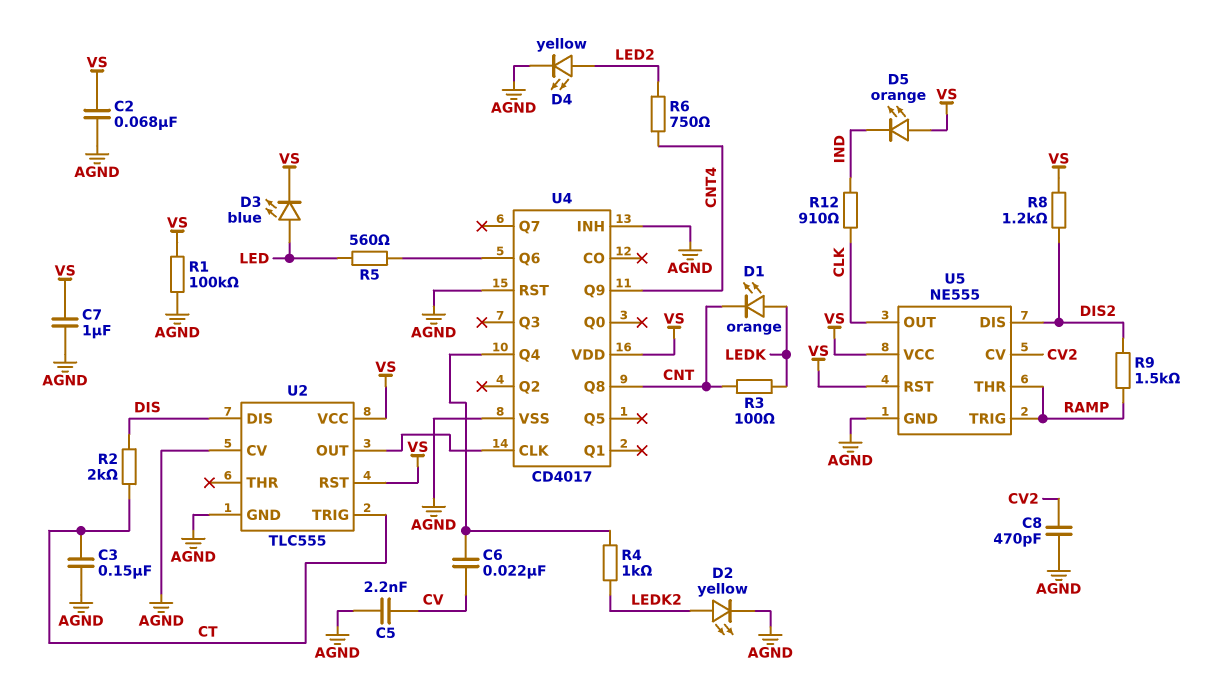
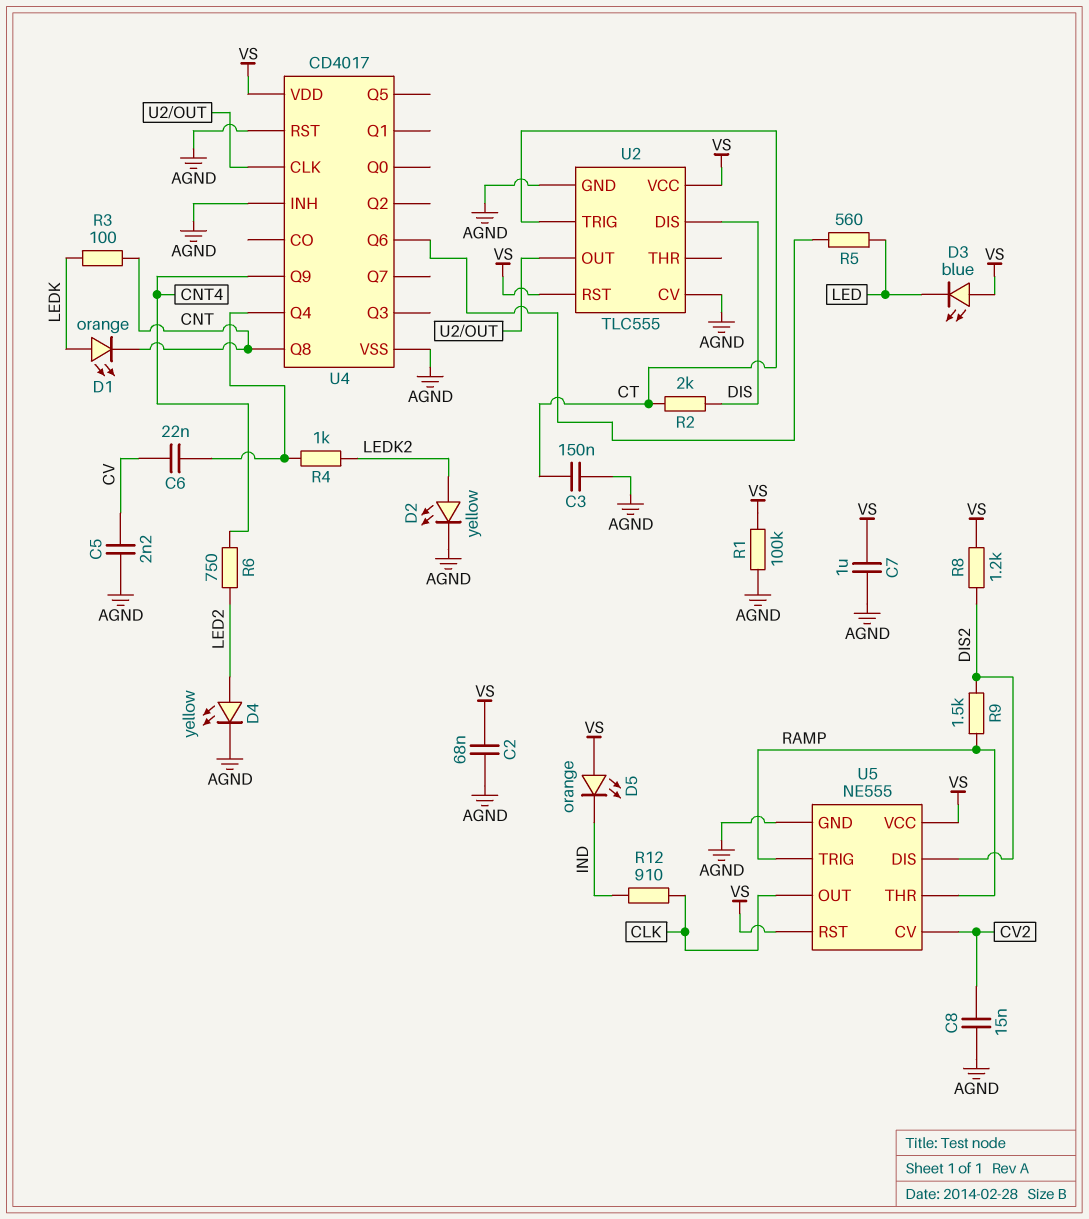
C8: 470pF (AGND, CV2) -> 15nF (AGND, CV2)
D3: LED blue (A LED, K VS) -> LED blue (A VS, K LED)

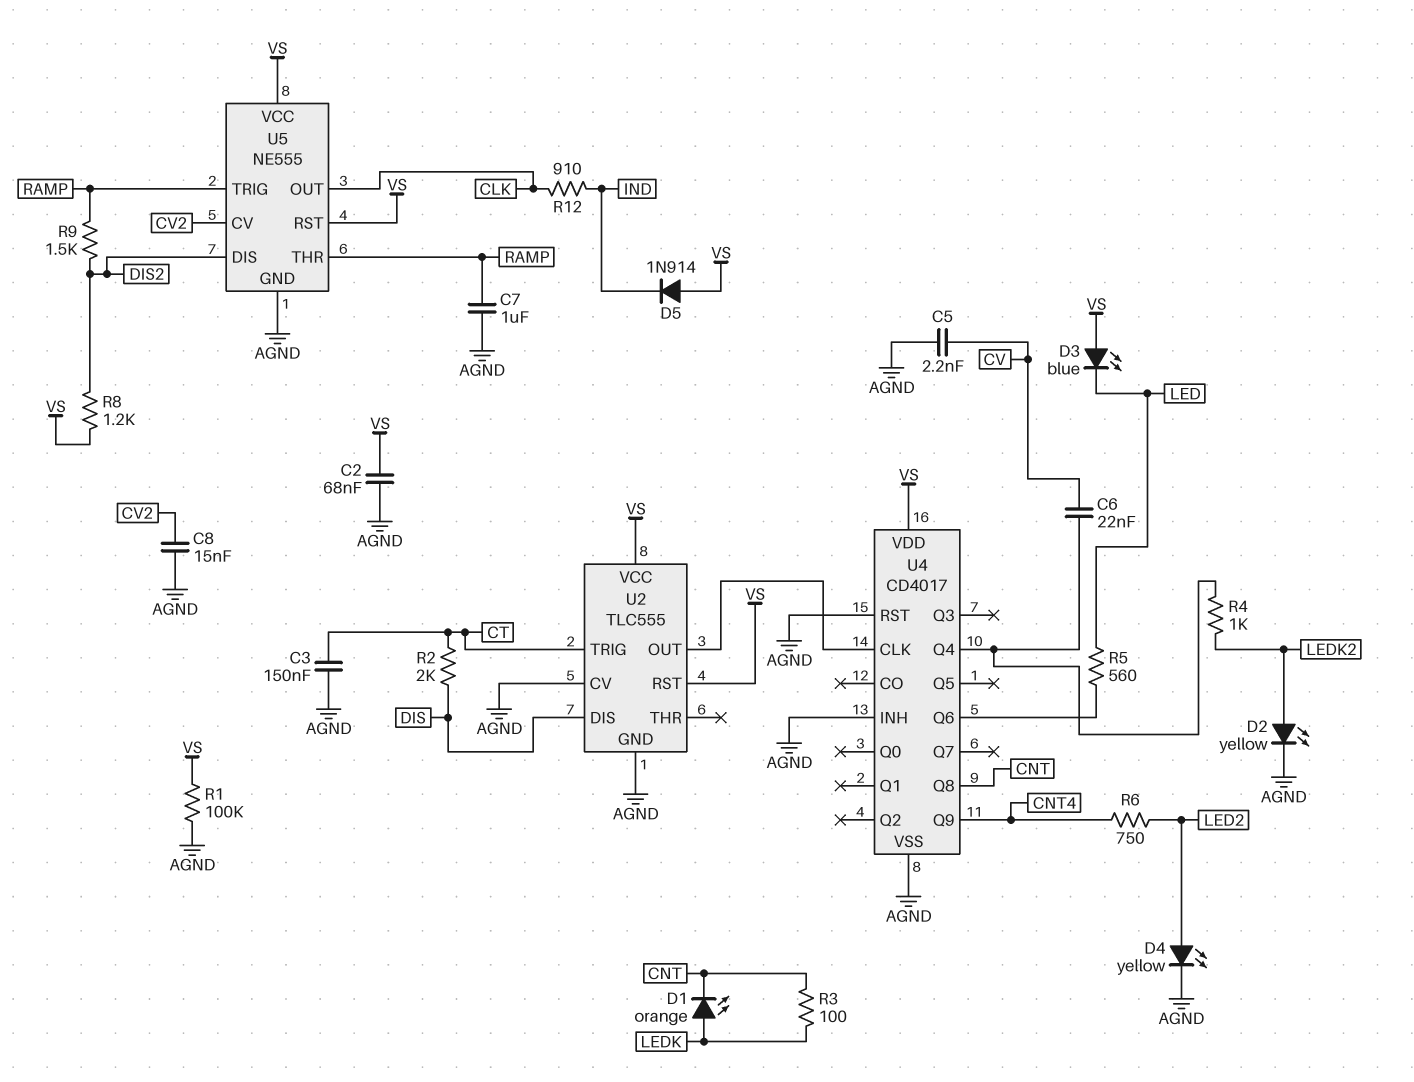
C7: 1uF (AGND, VS) -> 1uF (AGND, RAMP)
D5: LED orange (A VS, K IND) -> diode 1N914 (A VS, K IND)

